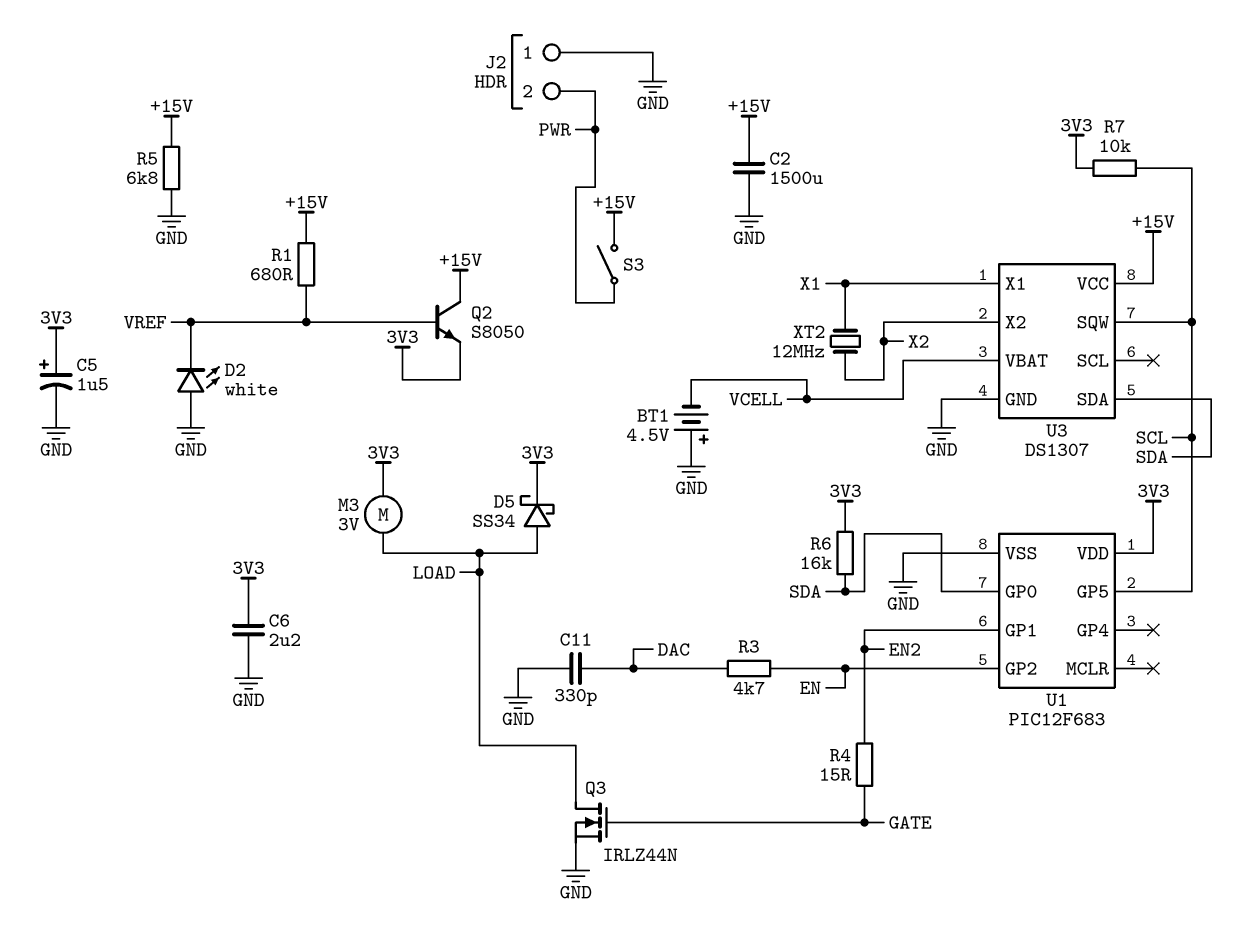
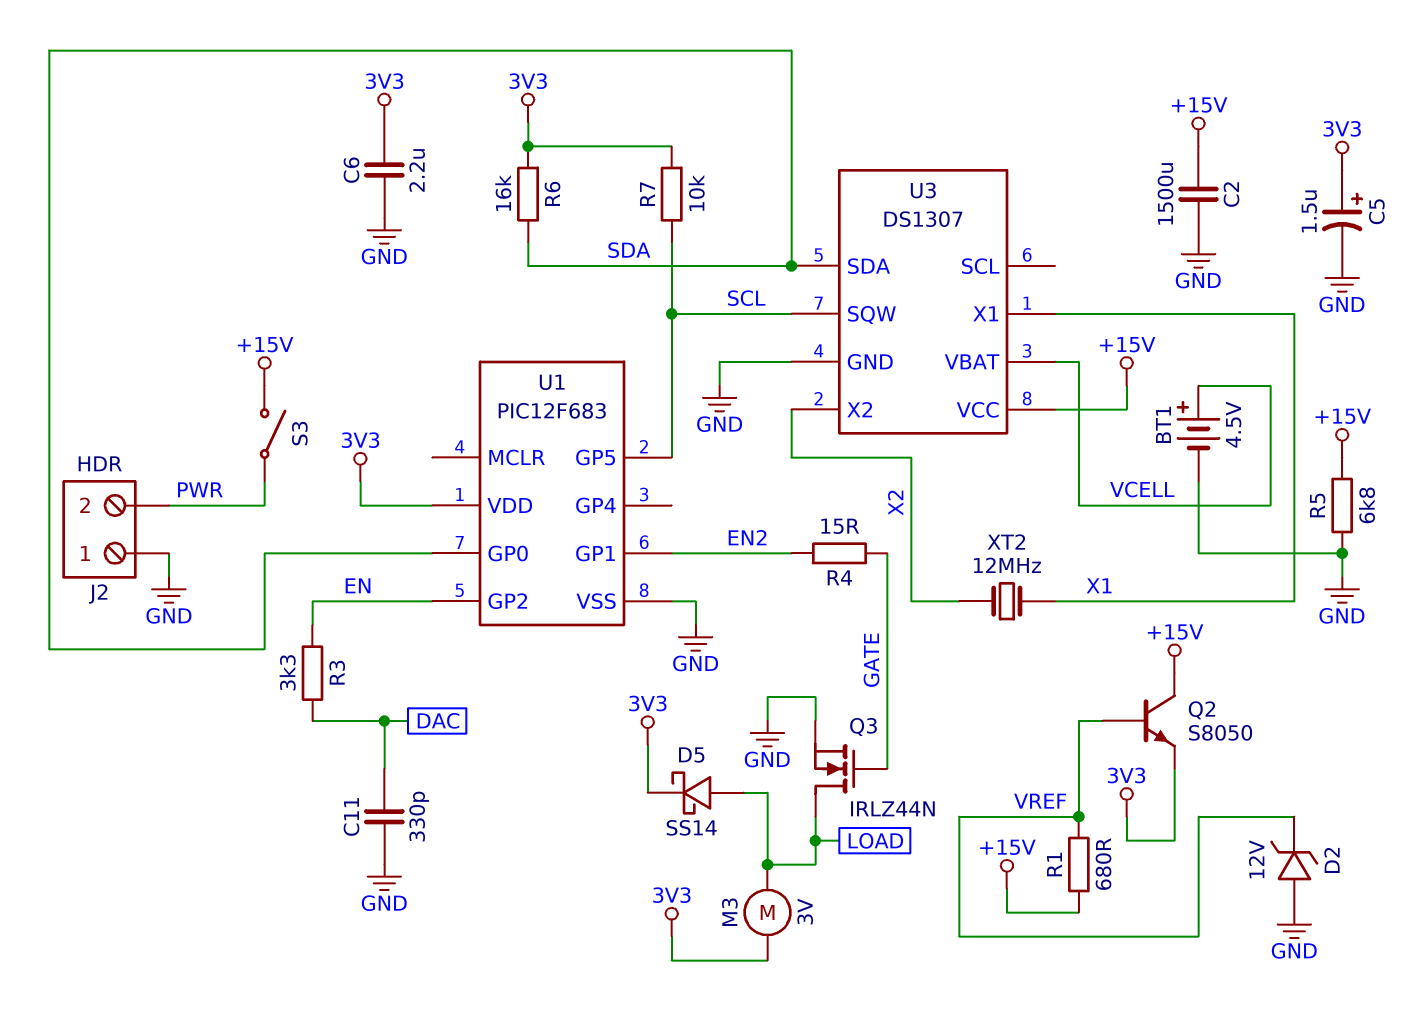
BT1: 4.5V (plus GND, minus VCELL) -> 4.5V (plus VCELL, minus GND)
D2: LED white (A GND, K VREF) -> zener 12V (A GND, K VREF)
D5: schottky SS34 (A LOAD, K 3V3) -> schottky SS14 (A LOAD, K 3V3)
R3: 4.7k (DAC, EN) -> 3.3k (DAC, EN)

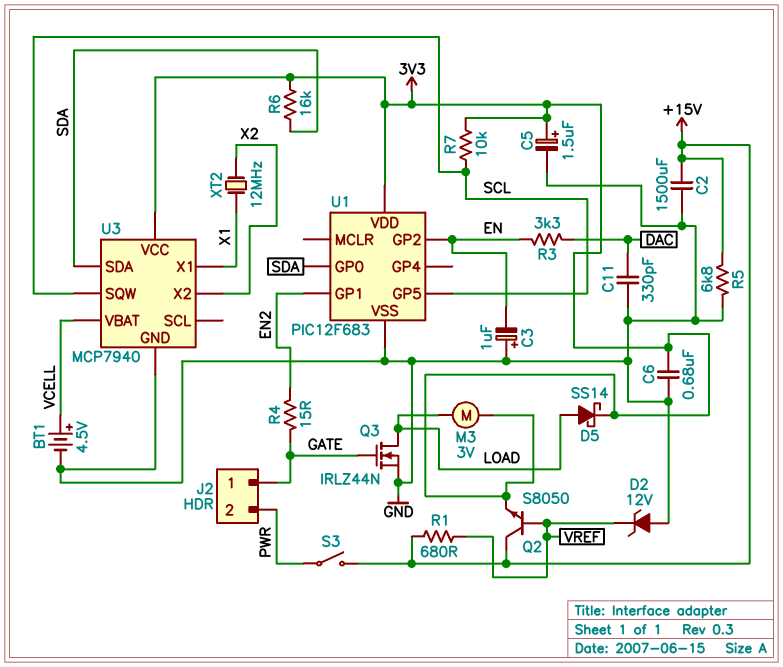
C3: none -> 1uF (plus GND, minus EN)
C6: 2.2uF (3V3, GND) -> 680nF (3V3, GND)
J2 pin 1: GND -> GATE
U3: DS1307 -> MCP7940
U3 pin VCC: +15V -> 3V3

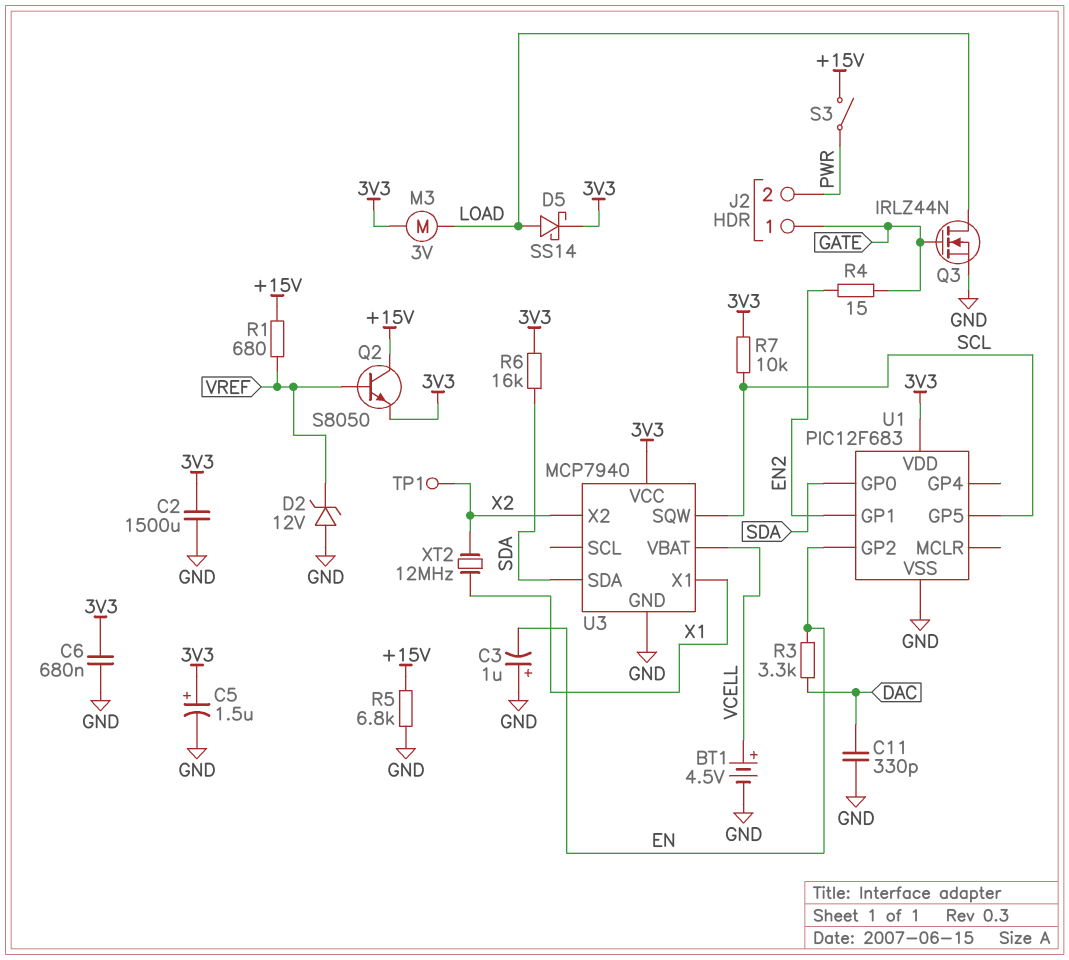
C2: 1500uF (+15V, GND) -> 1500uF (3V3, GND)
TP1: none -> test point (X2)

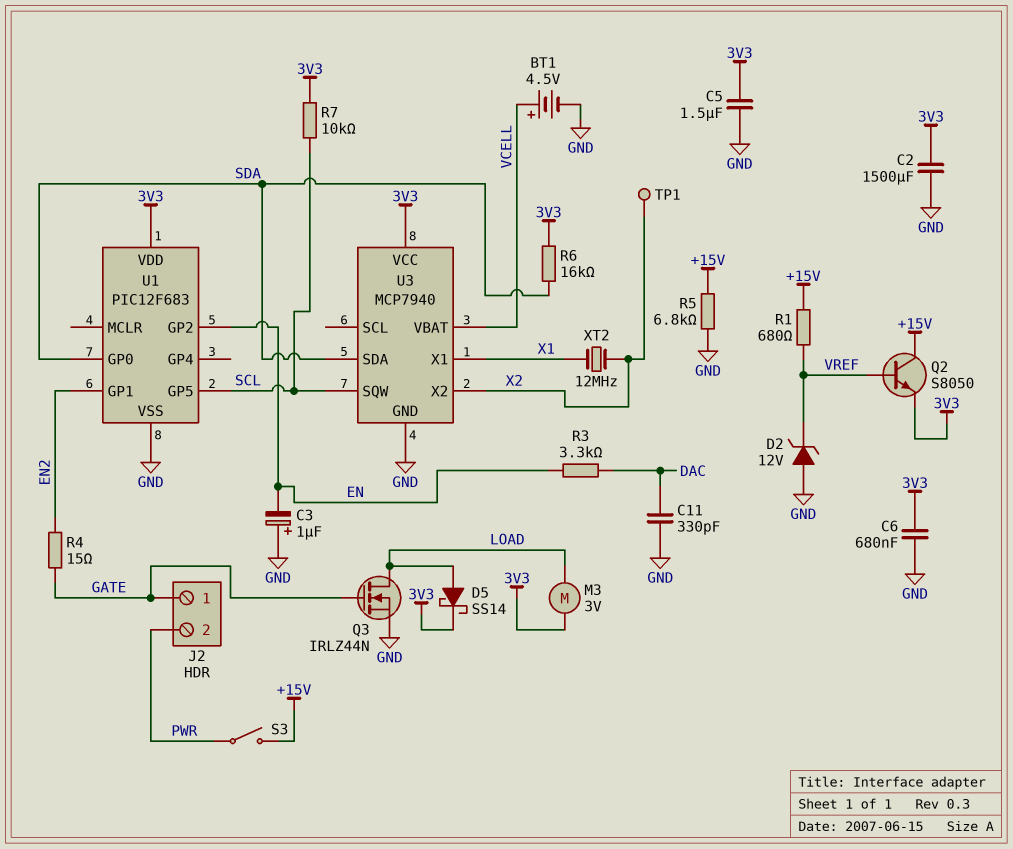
C5: 1.5uF (plus 3V3, minus GND) -> 1.5uF (3V3, GND)

